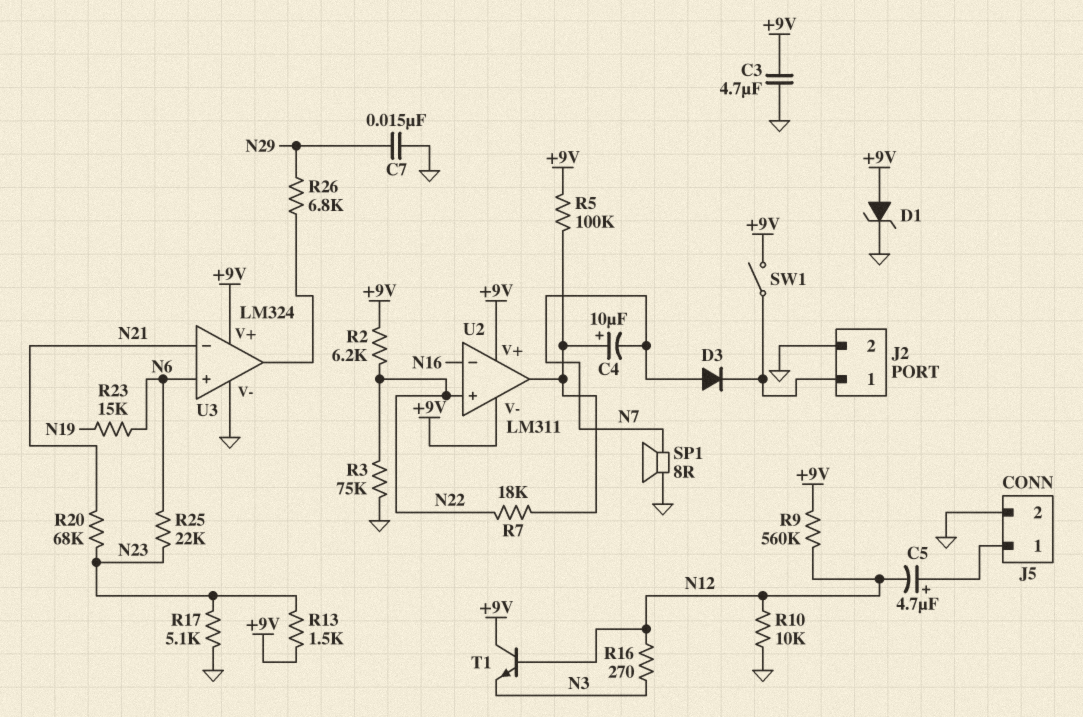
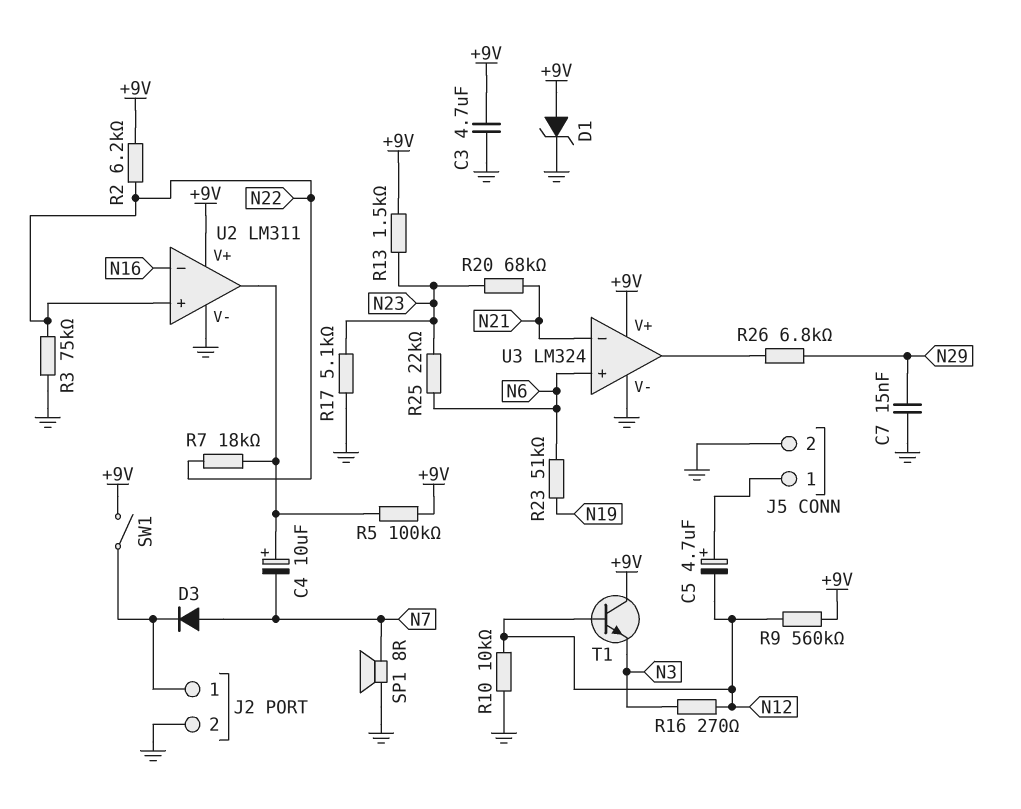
R23: 15k (N6, N19) -> 51k (N6, N19)
U2 pin V-: +9V -> GND

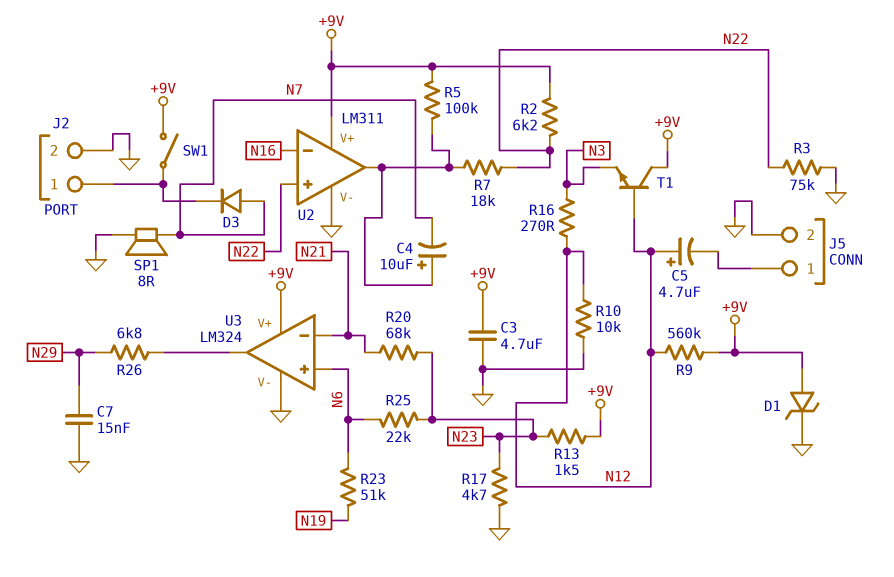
C5: 4.7uF (plus J5/1, minus N12) -> 4.7uF (plus N12, minus J5/1)
R17: 5.1k (GND, N23) -> 4.7k (GND, N23)

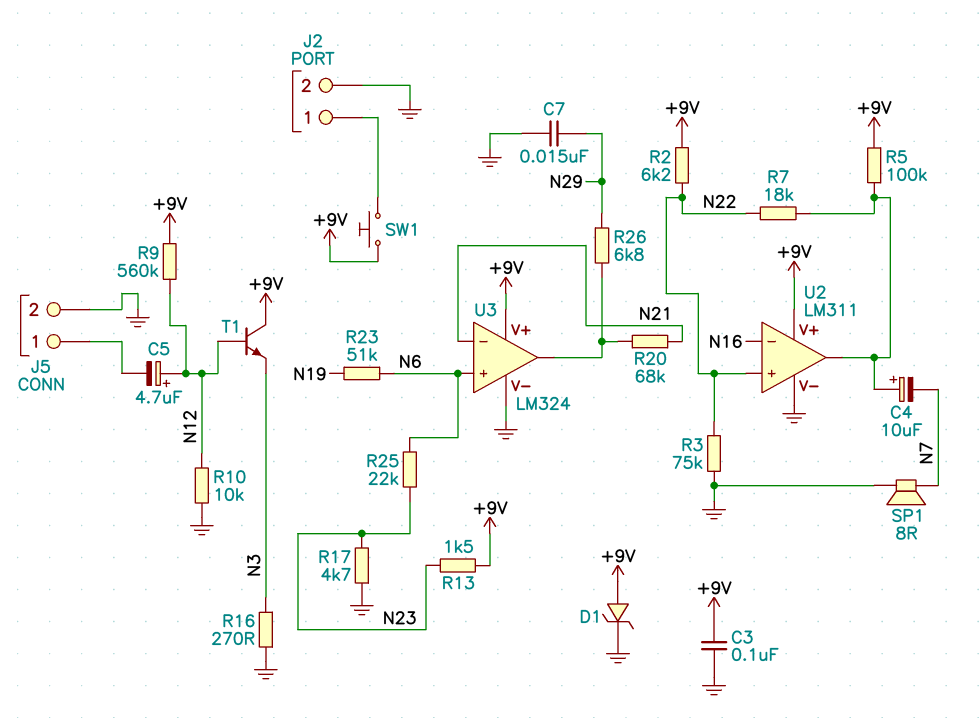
C3: 4.7uF (+9V, GND) -> 100nF (+9V, GND)
D3: diode (A N7, K J2/1) -> none
R16: 270 (N3, N12) -> 270 (GND, N3)
R20: 68k (N21, N23) -> 68k (N21, U3/out)
SW1: switch (+9V, J2/1) -> button (+9V, J2/1)

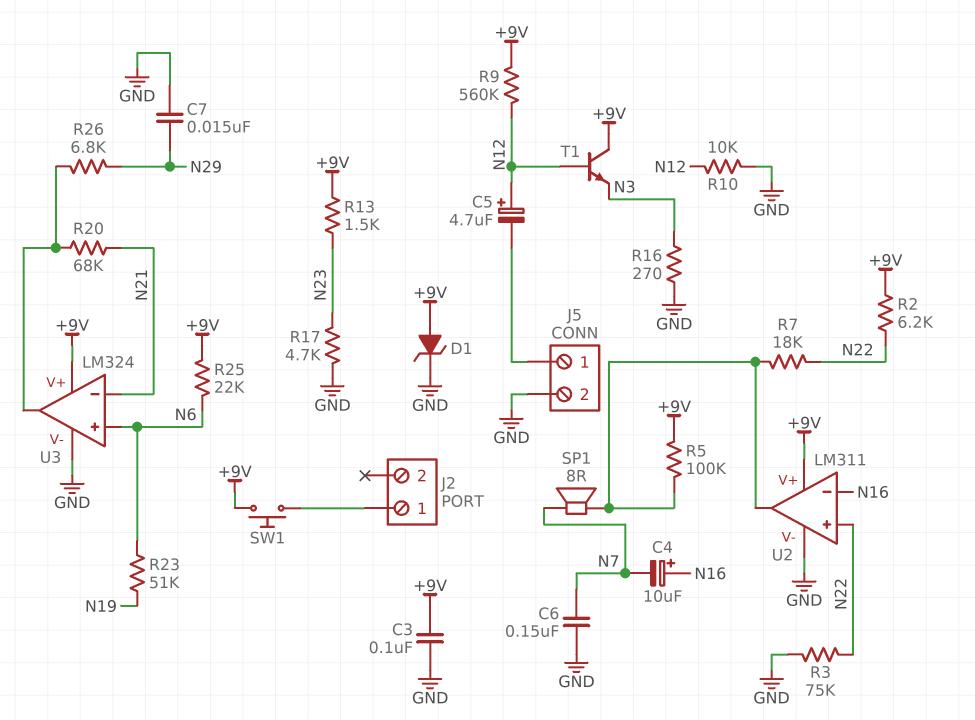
C4: 10uF (plus U2/out, minus N7) -> 10uF (plus N16, minus N7)
C6: none -> 150nF (GND, N7)
J2 pin 2: GND -> none
R25: 22k (N6, N23) -> 22k (+9V, N6)
SP1: speaker 8R (GND, N7) -> speaker 8R (N7, U2/out)

